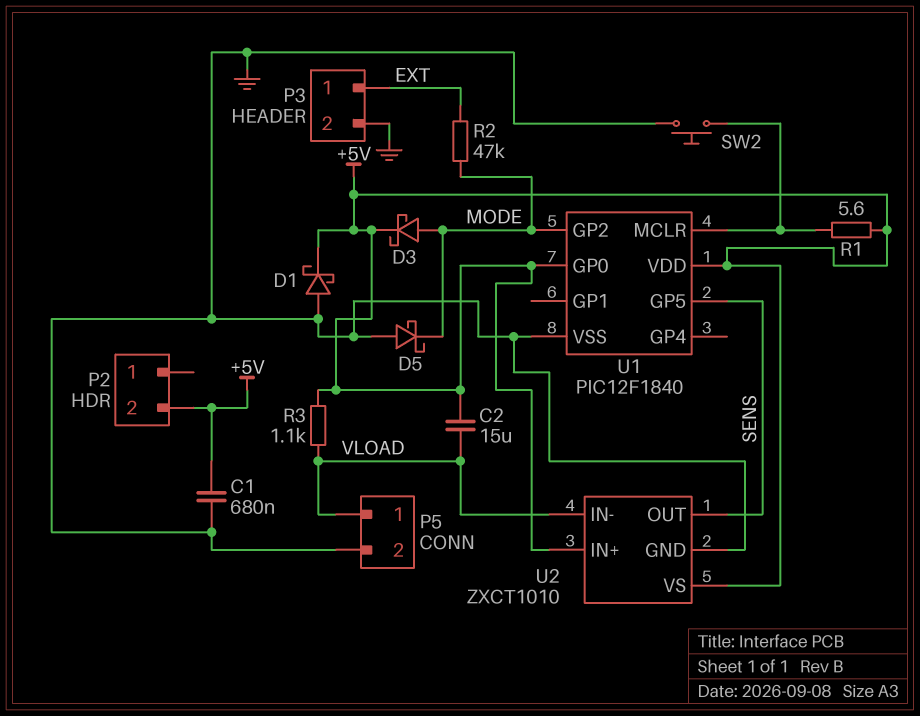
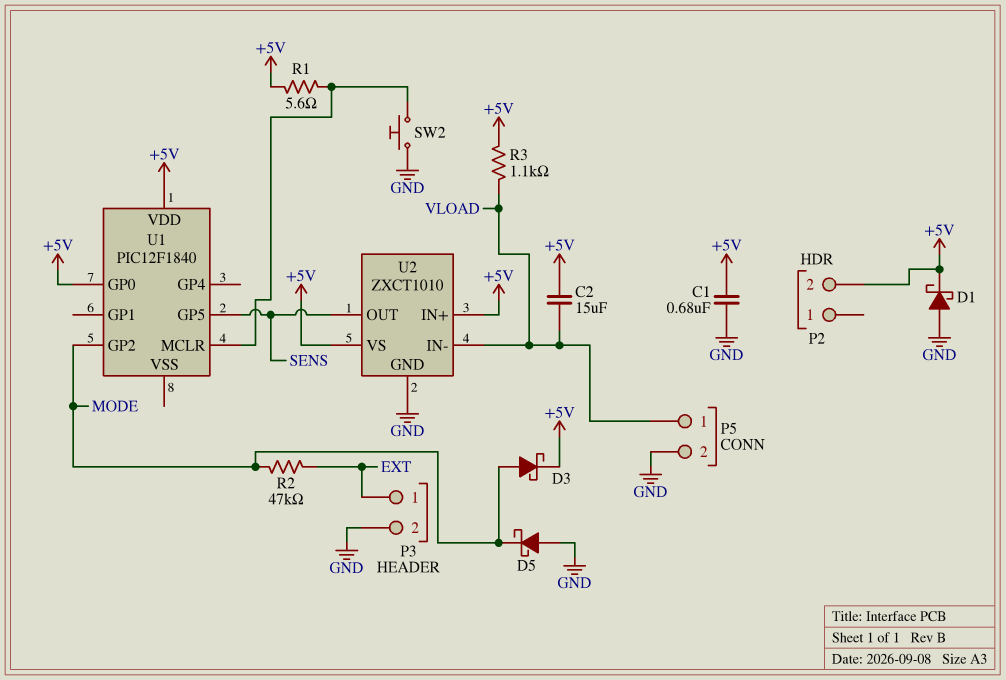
U1 pin VSS: GND -> none

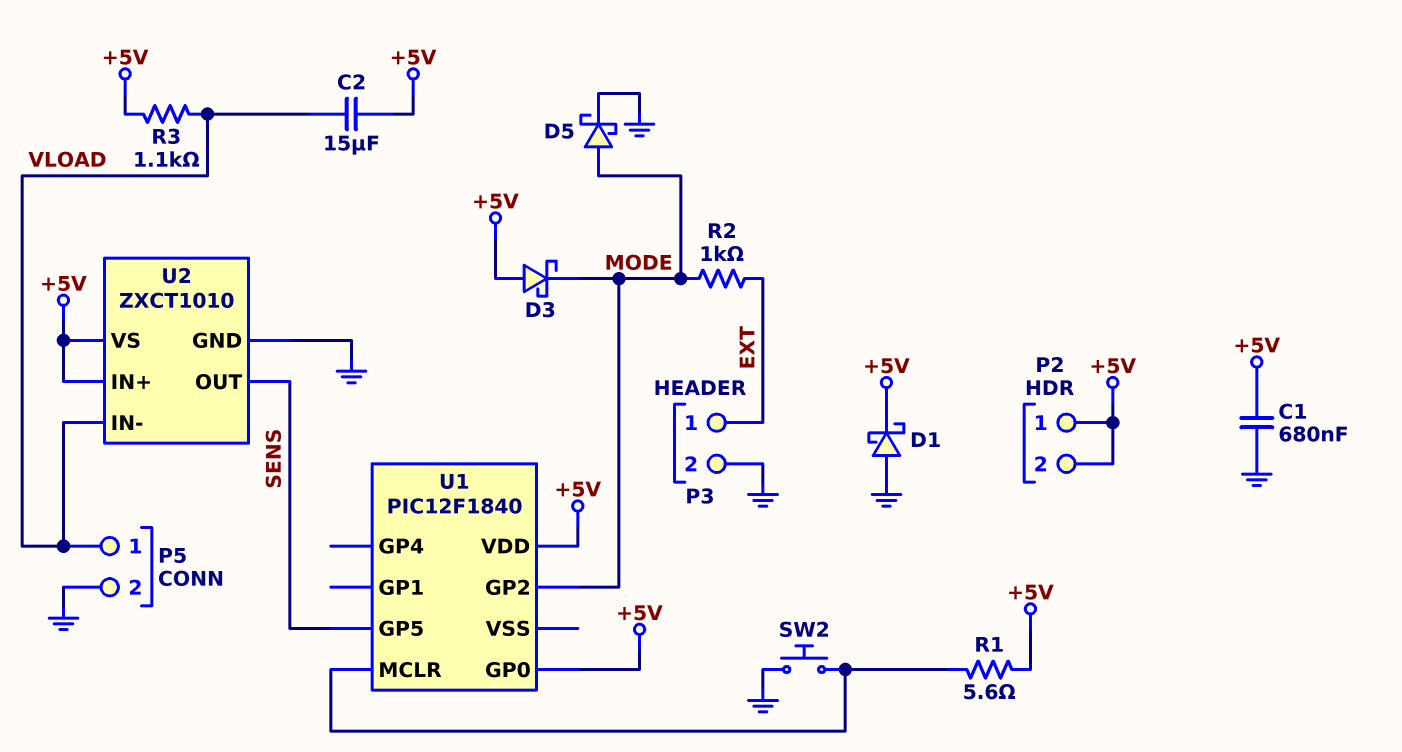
D3: schottky (A MODE, K +5V) -> schottky (A +5V, K MODE)
D5: schottky (A GND, K MODE) -> schottky (A MODE, K GND)
P2 pin 1: none -> +5V
R2: 47k (EXT, MODE) -> 1k (EXT, MODE)

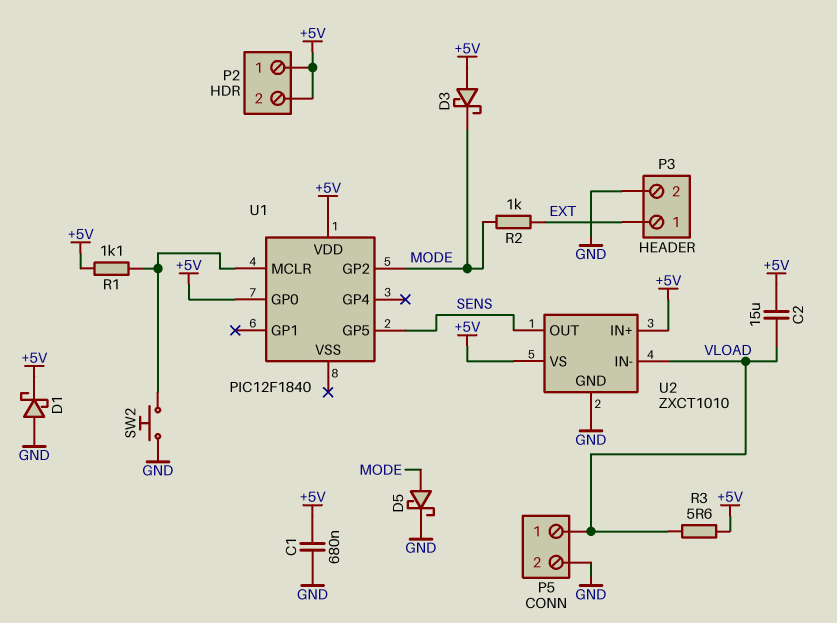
R1: 5.6 (+5V, U1/MCLR) -> 1.1k (+5V, U1/MCLR)
R3: 1.1k (+5V, VLOAD) -> 5.6 (+5V, VLOAD)

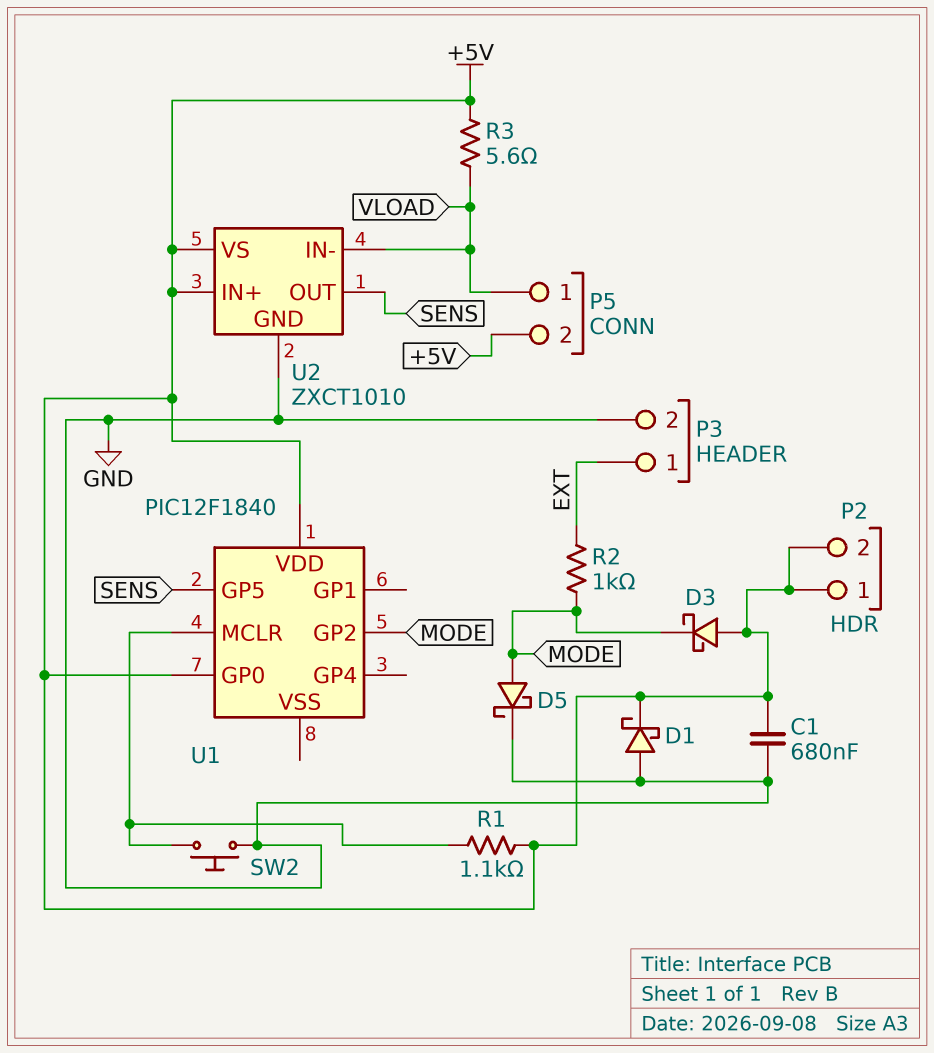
C2: 15uF (+5V, VLOAD) -> none
P5 pin 2: GND -> +5V

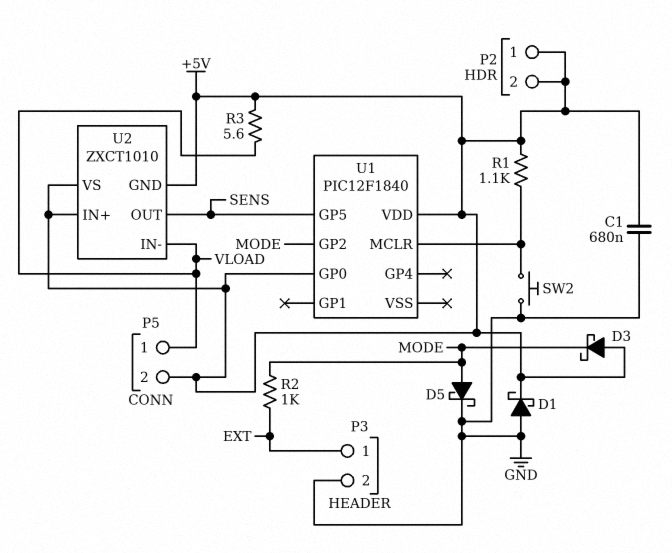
U2 pin GND: GND -> +5V

